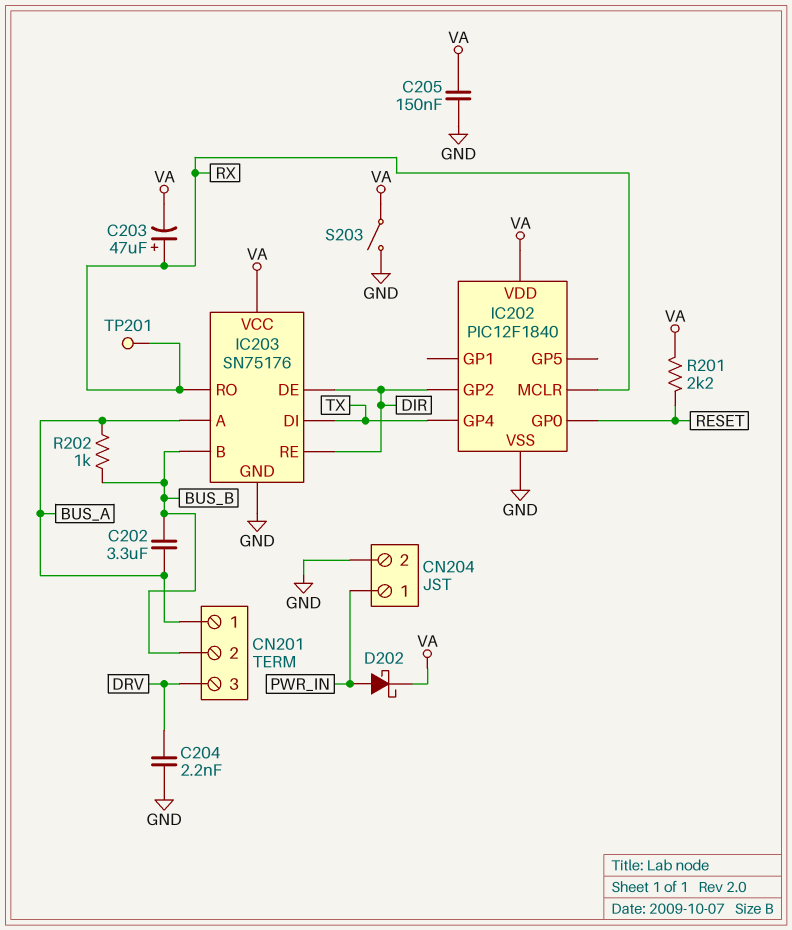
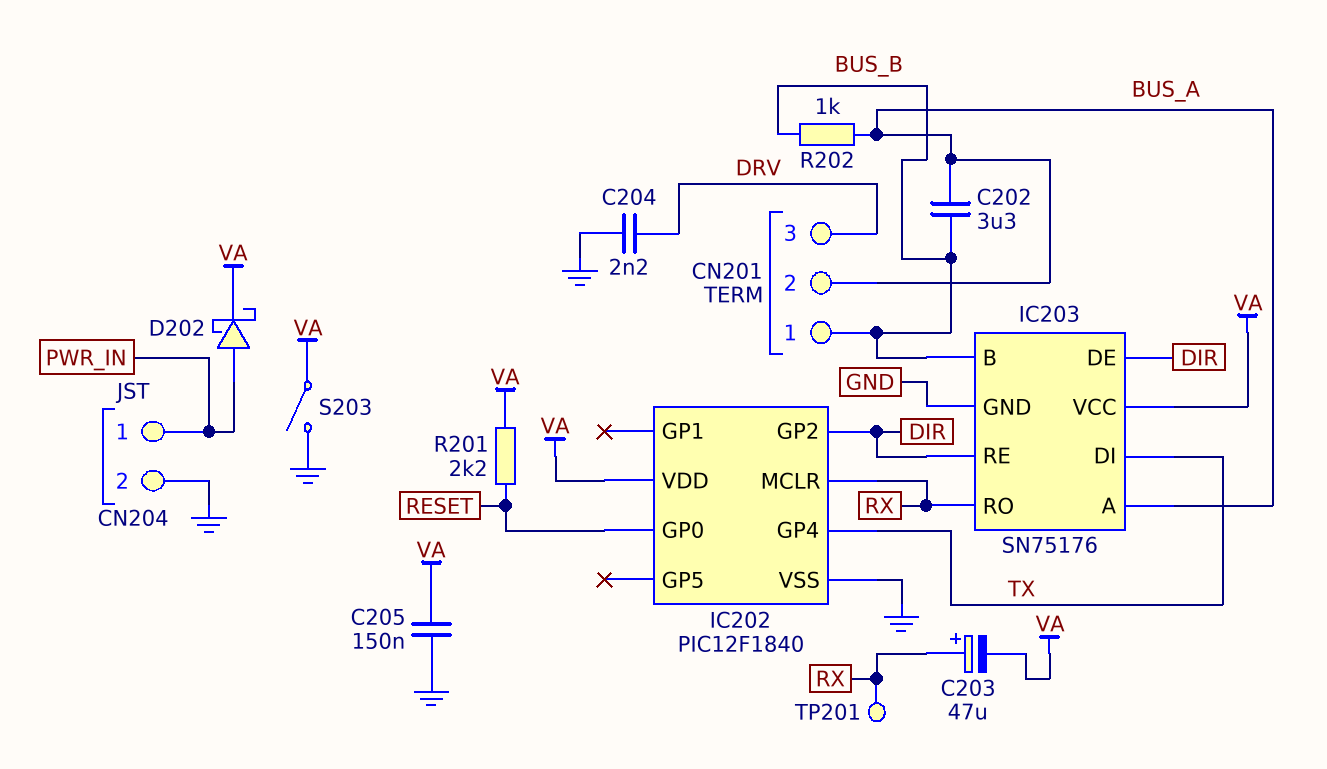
CN201 pin 1: BUS_A -> BUS_B
CN201 pin 2: BUS_B -> BUS_A

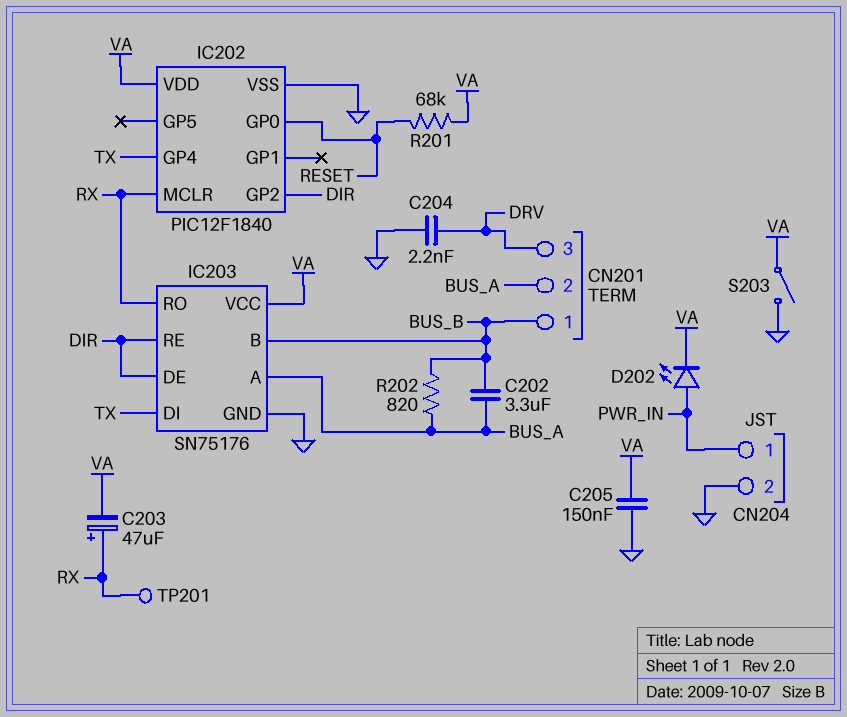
D202: schottky (A PWR_IN, K VA) -> LED (A PWR_IN, K VA)
R201: 2.2k (RESET, VA) -> 68k (RESET, VA)
R202: 1k (BUS_A, BUS_B) -> 820 (BUS_A, BUS_B)

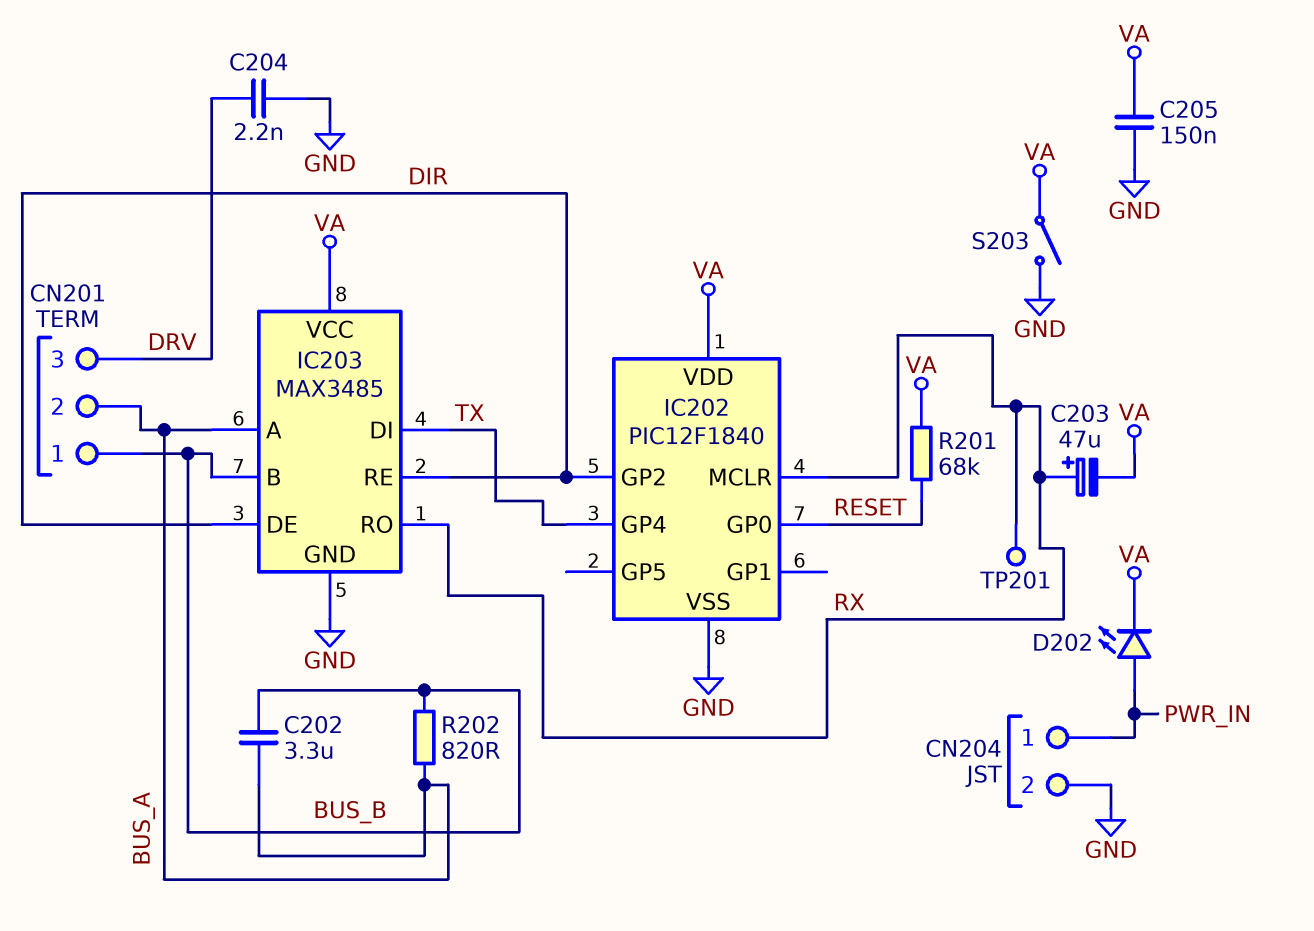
IC203: SN75176 -> MAX3485

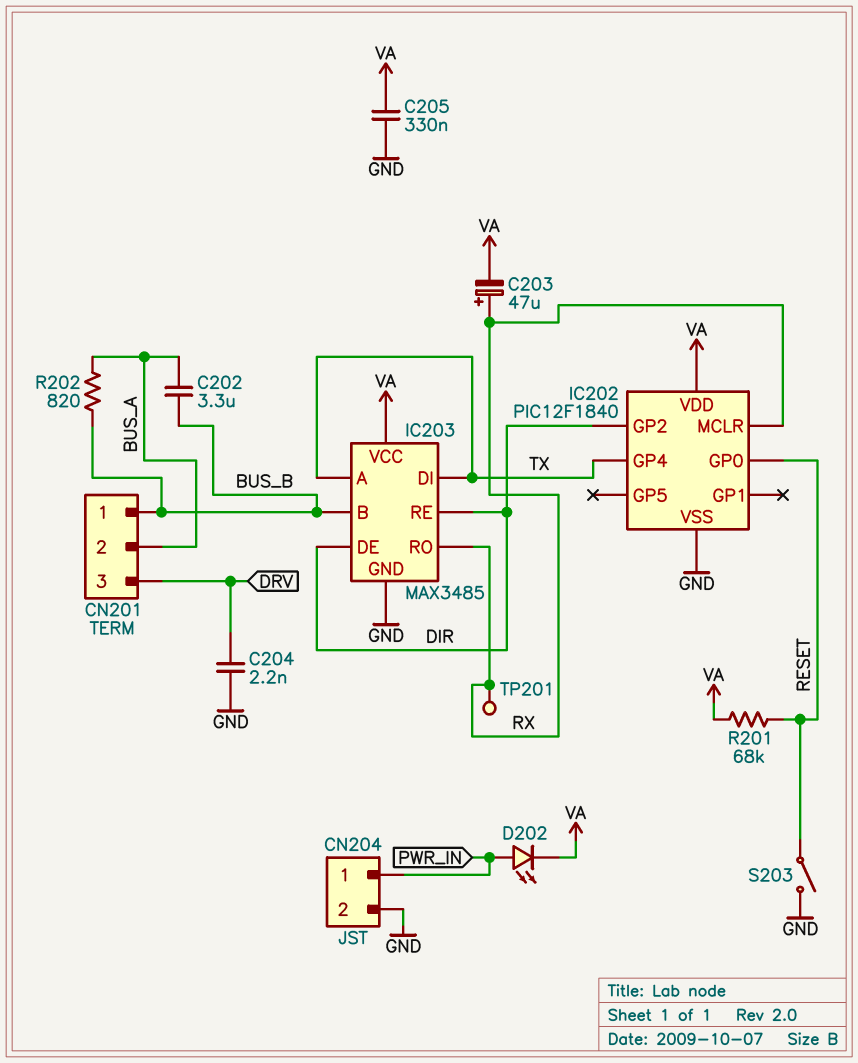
C205: 150nF (GND, VA) -> 330nF (GND, VA)
IC203 pin A: BUS_A -> TX
S203: switch (GND, VA) -> switch (GND, RESET)

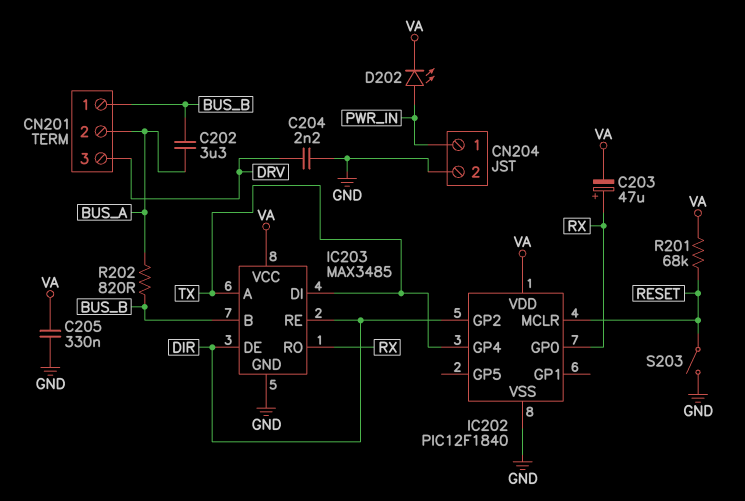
IC202 pin GP0: RESET -> RX
IC202 pin MCLR: RX -> RESET
TP201: test point (RX) -> none

